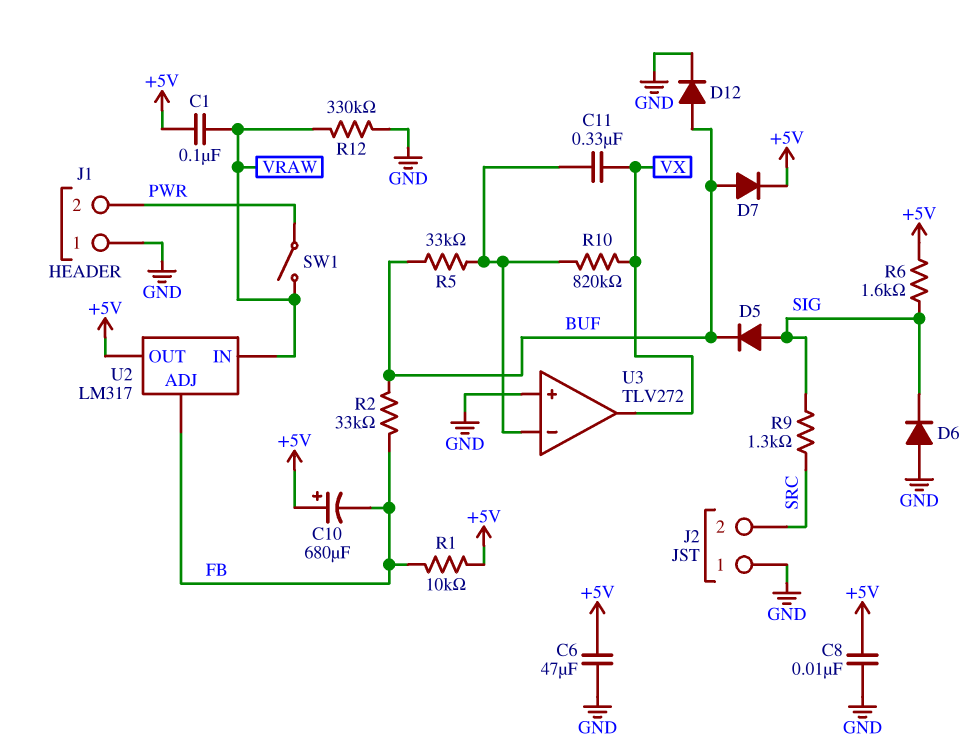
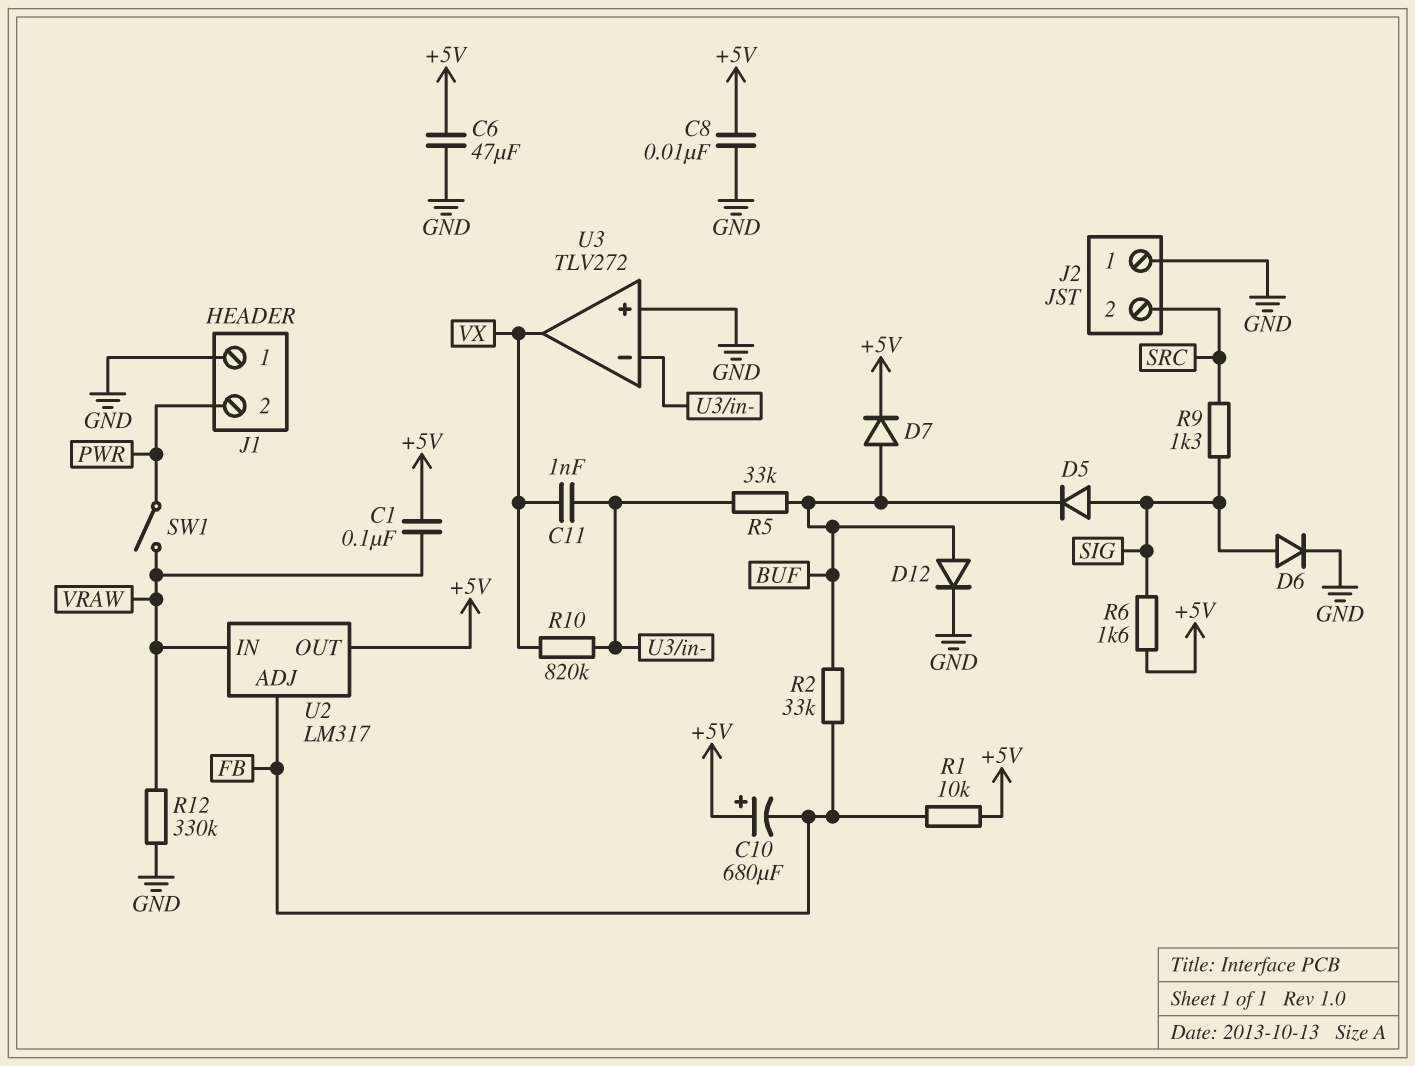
C11: 330nF (U3/in-, VX) -> 1nF (U3/in-, VX)
D6: diode (A GND, K SIG) -> diode (A SIG, K GND)

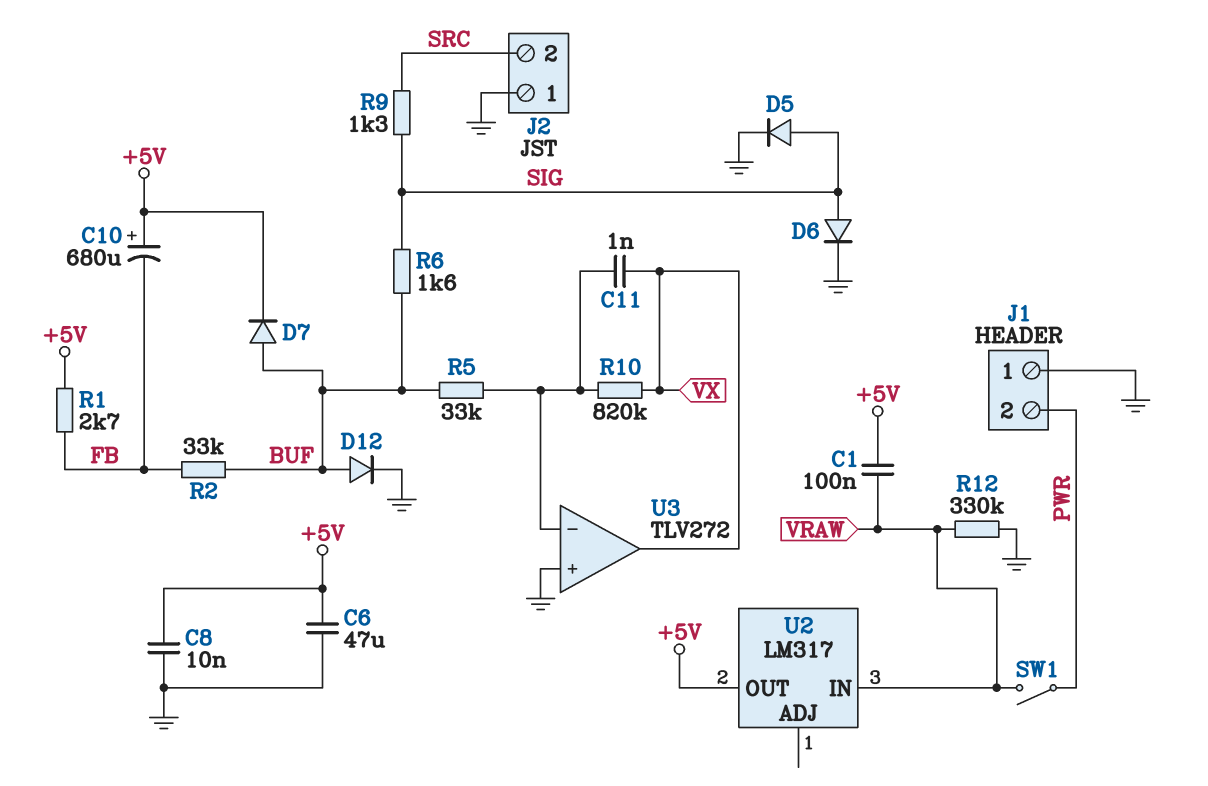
D5: diode (A SIG, K BUF) -> diode (A SIG, K GND)
R1: 10k (+5V, FB) -> 2.7k (+5V, FB)
R6: 1.6k (+5V, SIG) -> 1.6k (BUF, SIG)
U2 pin ADJ: FB -> none

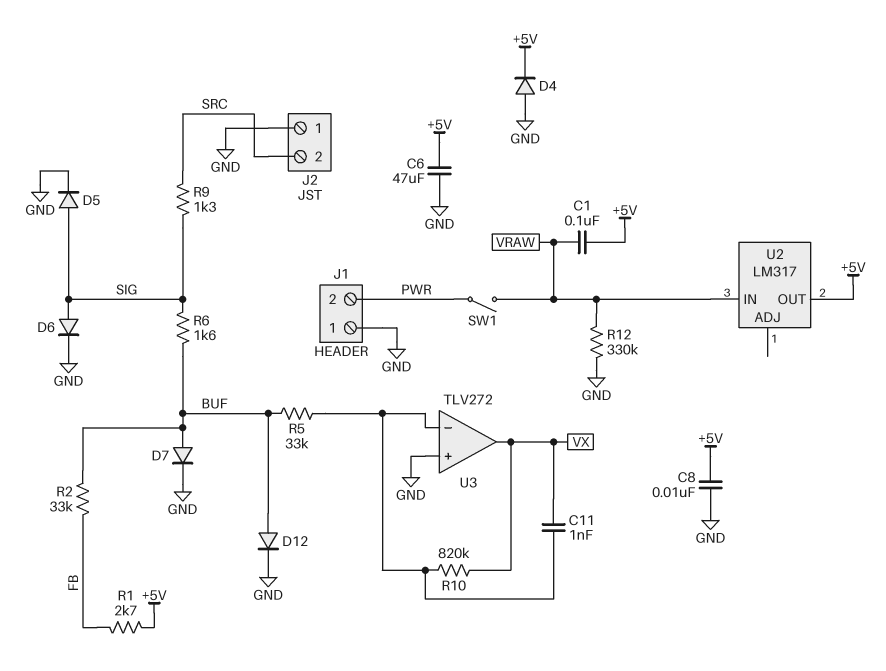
C10: 680uF (plus +5V, minus FB) -> none
D4: none -> diode (A GND, K +5V)
D7: diode (A BUF, K +5V) -> diode (A BUF, K GND)

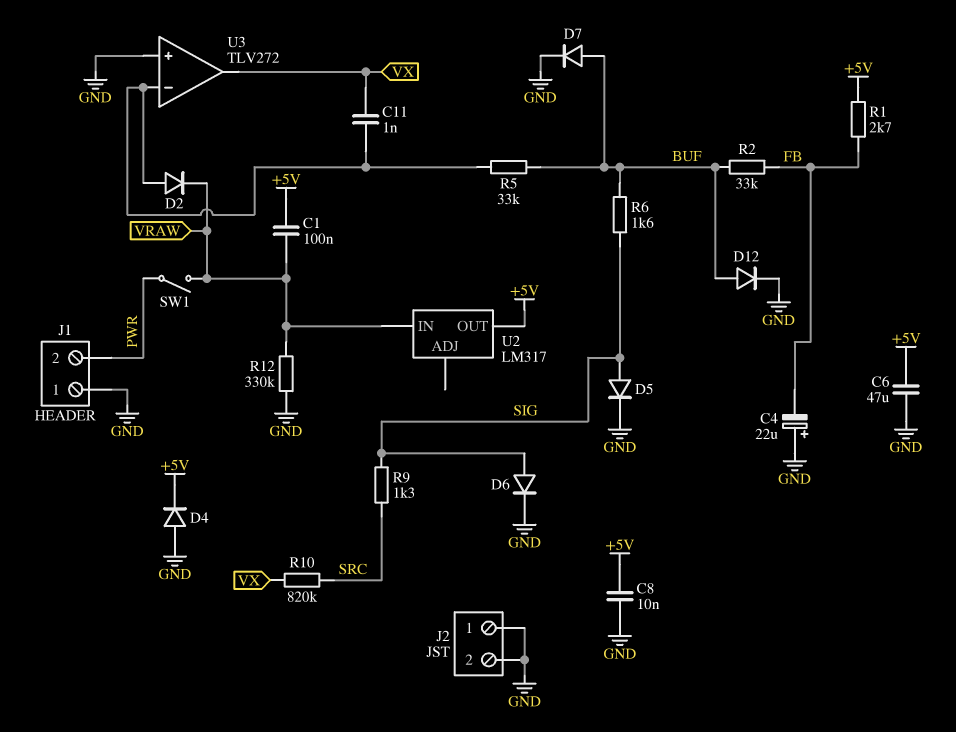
C4: none -> 22uF (plus GND, minus FB)
D2: none -> diode (A U3/in-, K VRAW)
J2 pin 2: SRC -> GND
R10: 820k (U3/in-, VX) -> 820k (SRC, VX)

